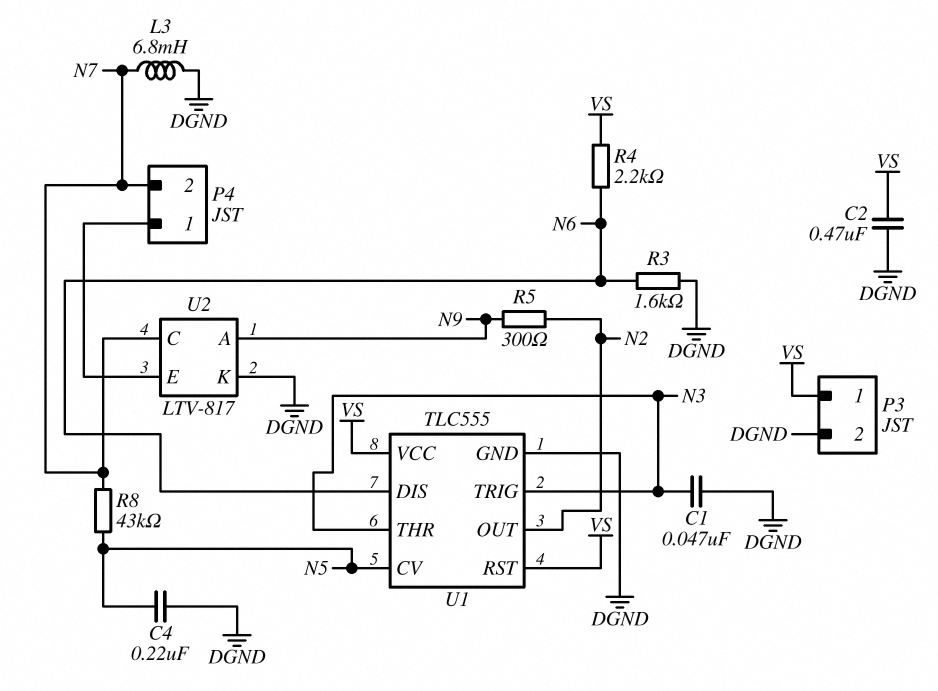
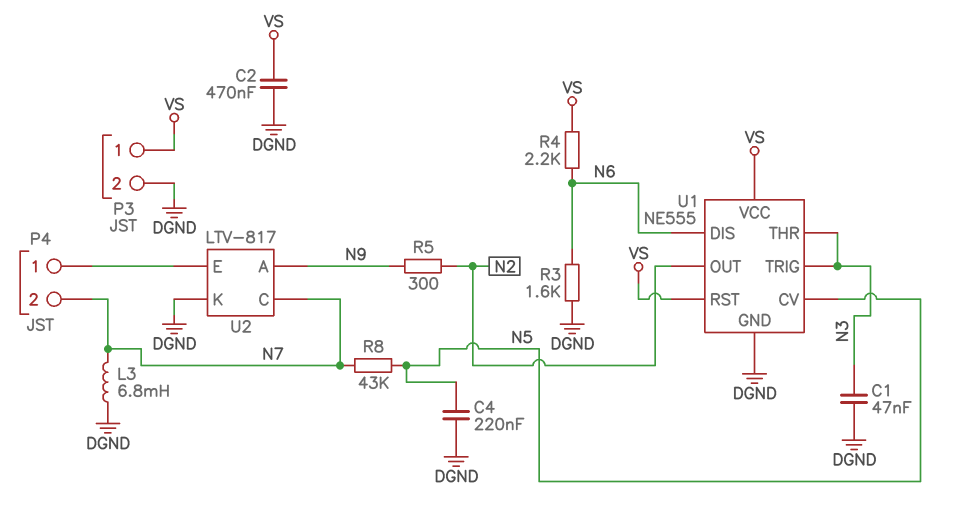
U1: TLC555 -> NE555

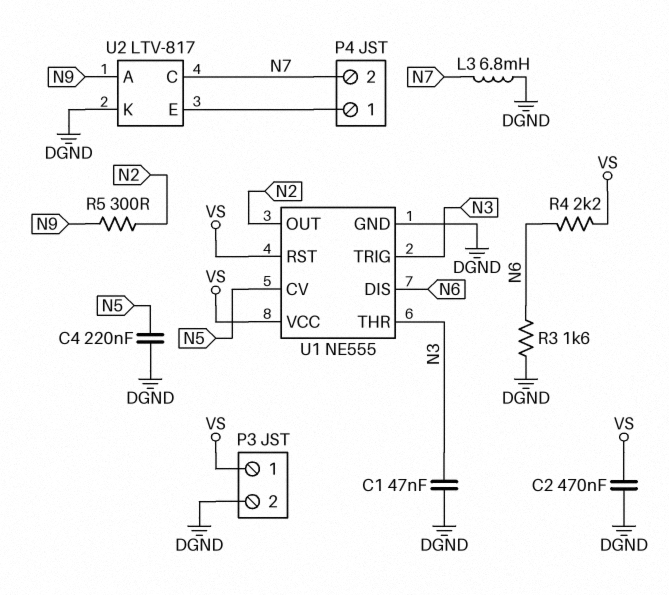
R8: 43k (N5, N7) -> none

